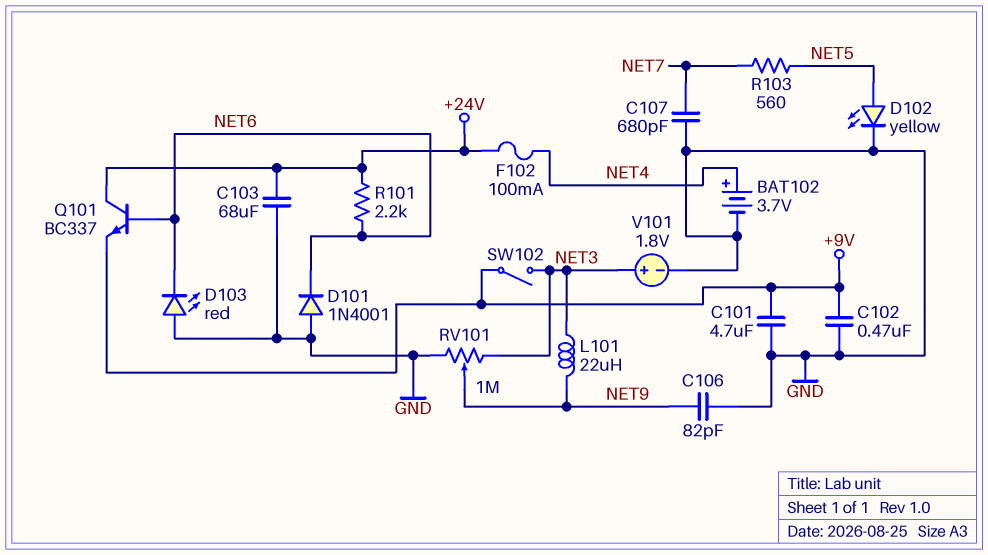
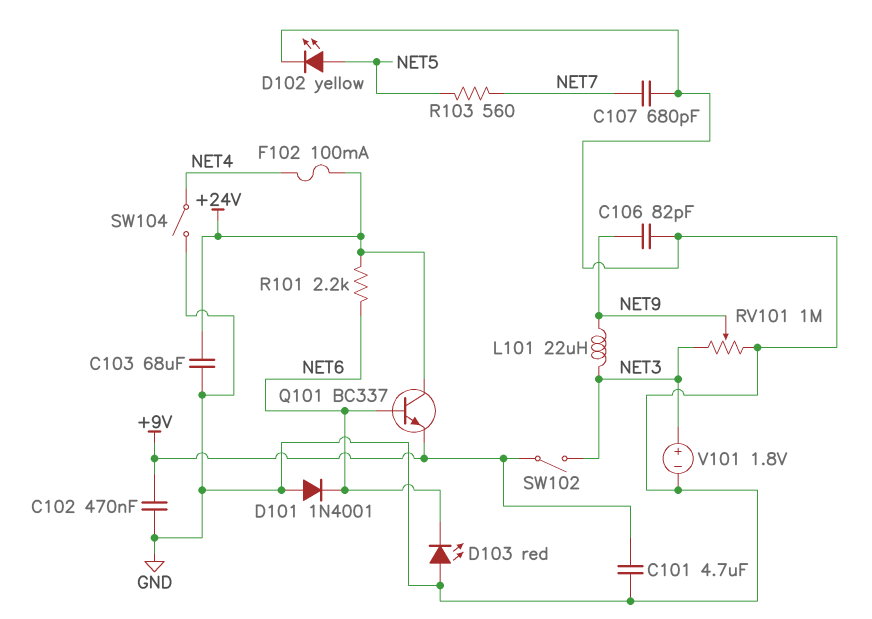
BAT102: 3.7V (plus NET4, minus GND) -> none
SW104: none -> switch (GND, NET4)

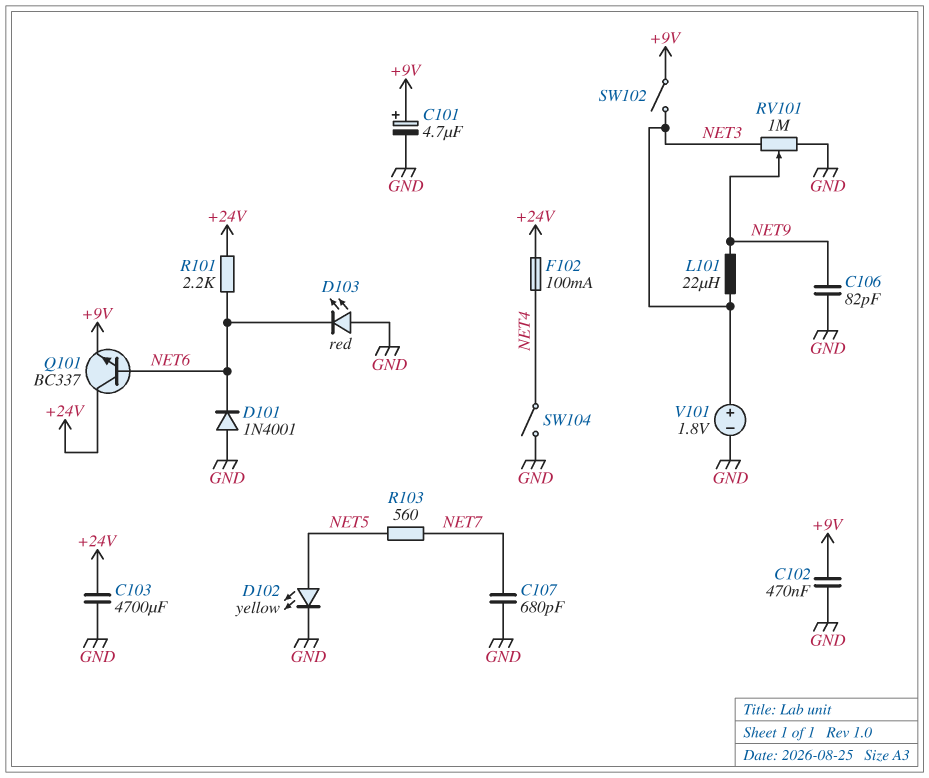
C101: 4.7uF (+9V, GND) -> 4.7uF (plus +9V, minus GND)
C103: 68uF (+24V, GND) -> 4700uF (+24V, GND)

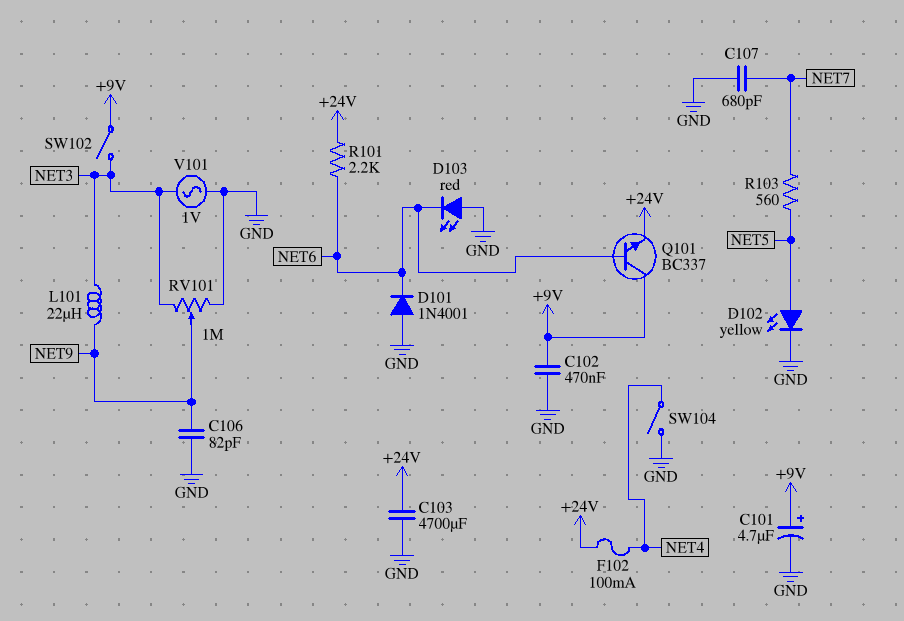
Q101: NPN BC337 (B NET6, C +24V, E +9V) -> NPN BC337 (B NET6, C +9V, E +24V)
V101: 1.8V (plus NET3, minus GND) -> AC 1V (GND, NET3)

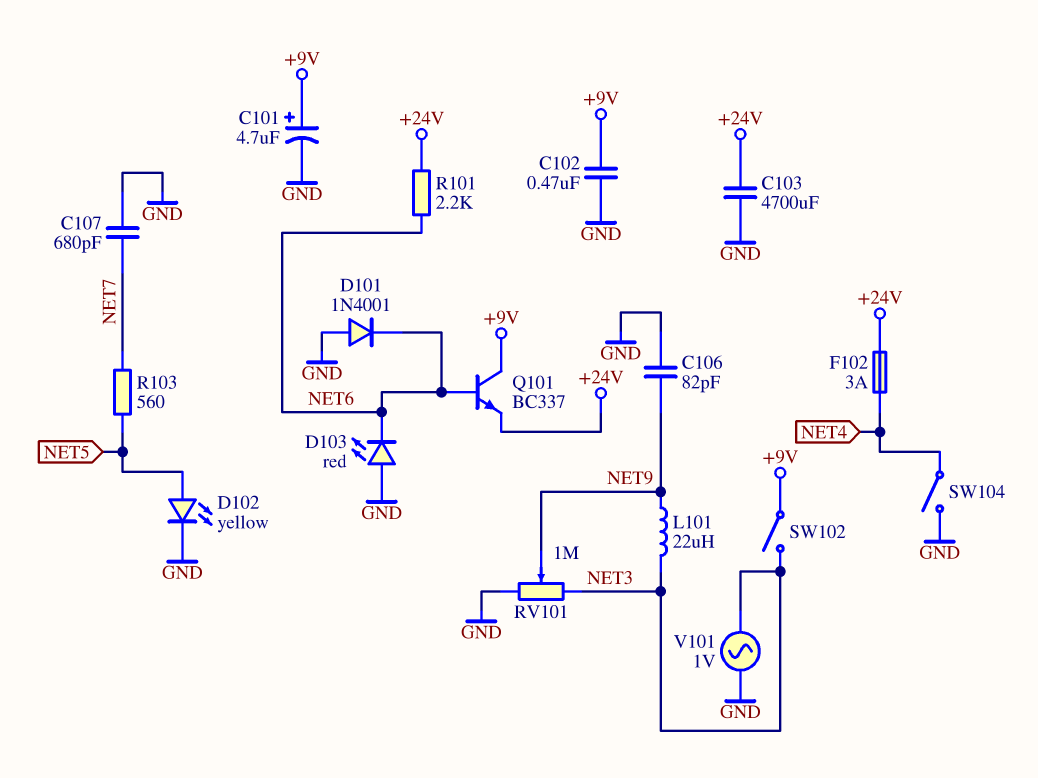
F102: 100mA (+24V, NET4) -> 3A (+24V, NET4)

